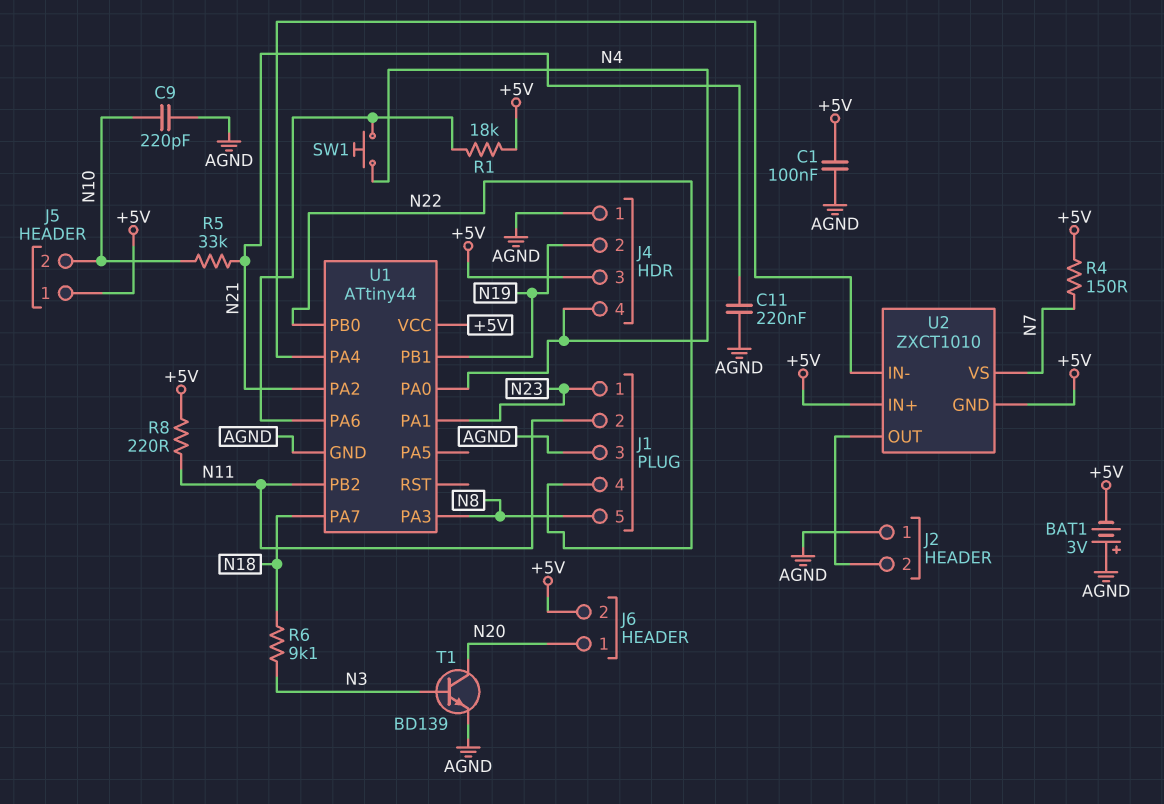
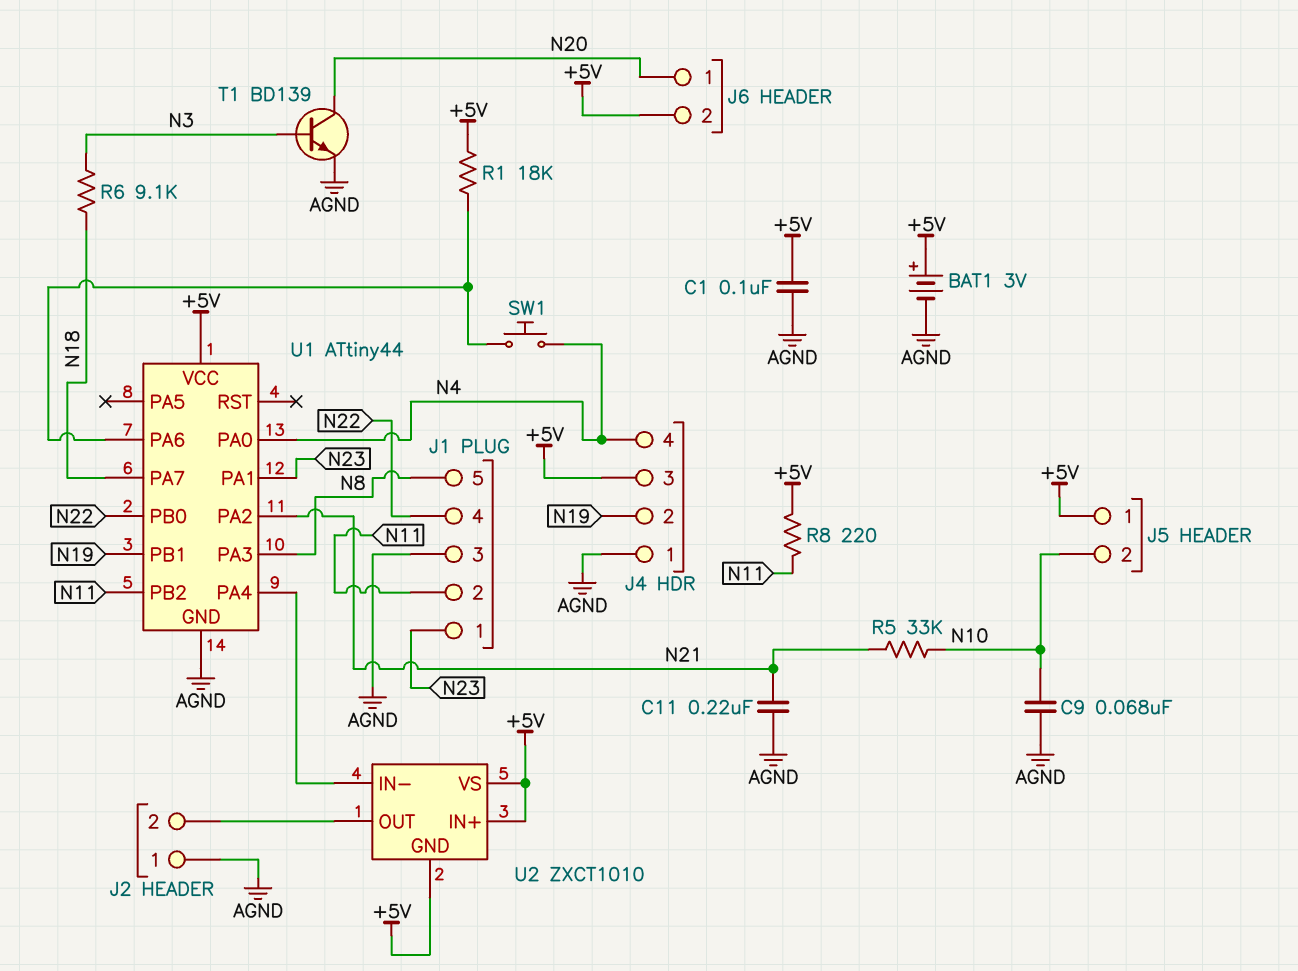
BAT1: 3V (plus AGND, minus +5V) -> 3V (plus +5V, minus AGND)
C9: 220pF (AGND, N10) -> 68nF (AGND, N10)
R4: 150 (+5V, N7) -> none
U2 pin VS: N7 -> +5V

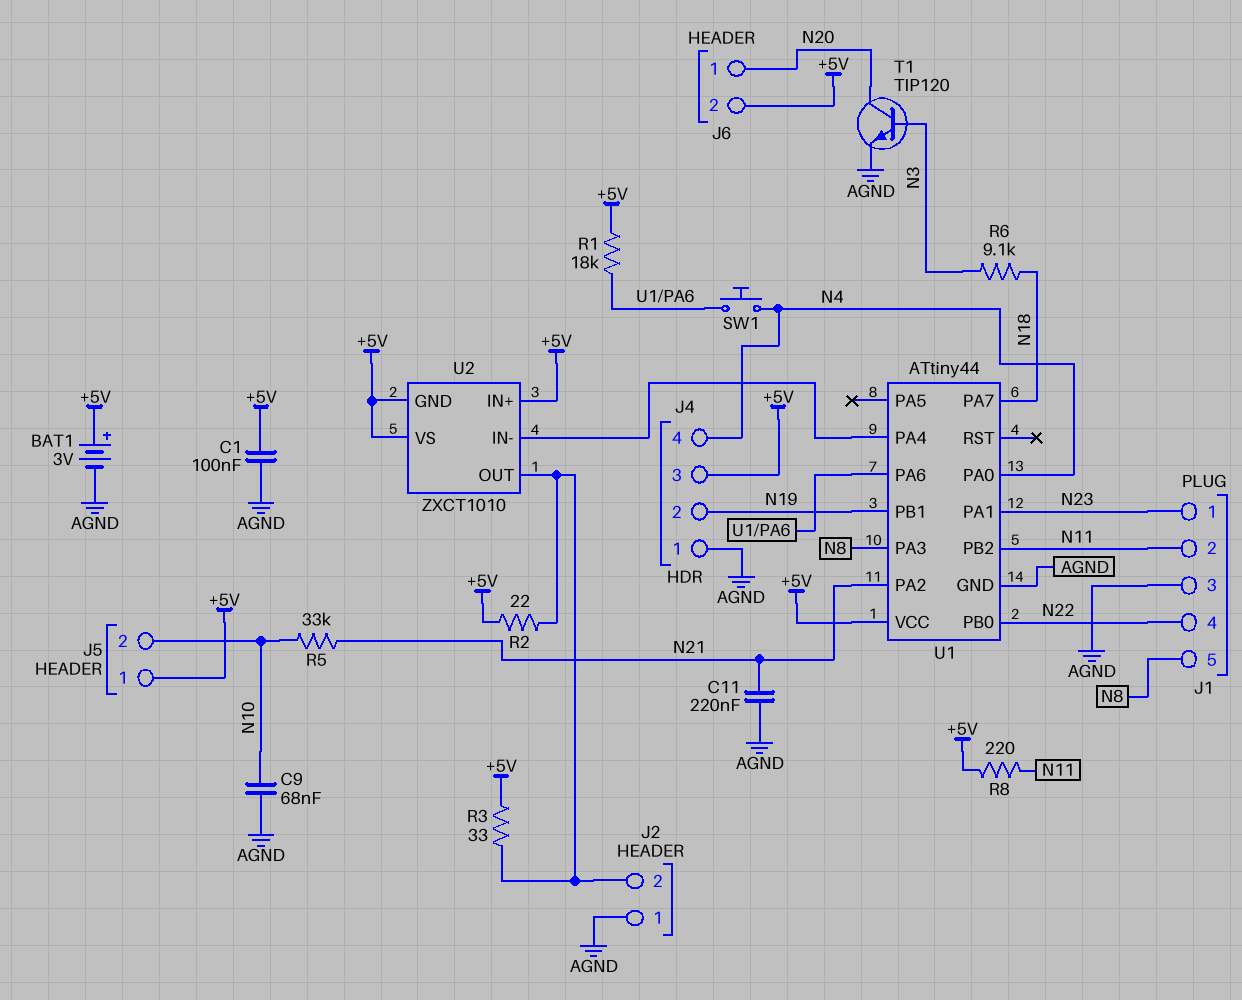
R2: none -> 22 (+5V, J2/2)
R3: none -> 33 (+5V, J2/2)
T1: NPN BD139 (B N3, C N20, E AGND) -> NPN TIP120 (B N3, C N20, E AGND)

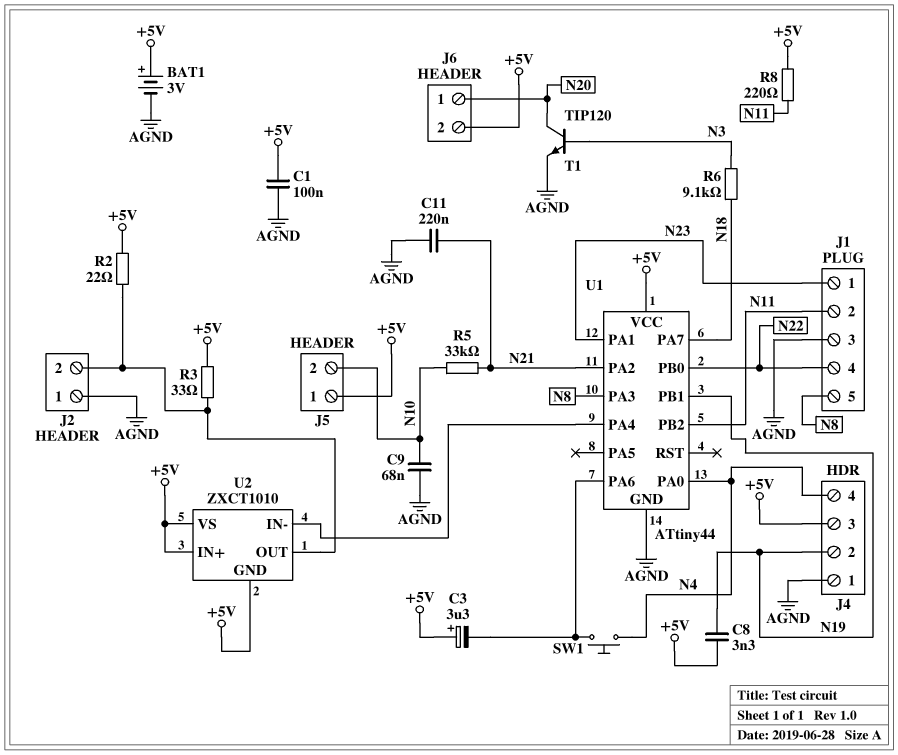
C3: none -> 3.3uF (plus +5V, minus U1/PA6)
C8: none -> 3.3nF (+5V, N19)
R1: 18k (+5V, U1/PA6) -> none

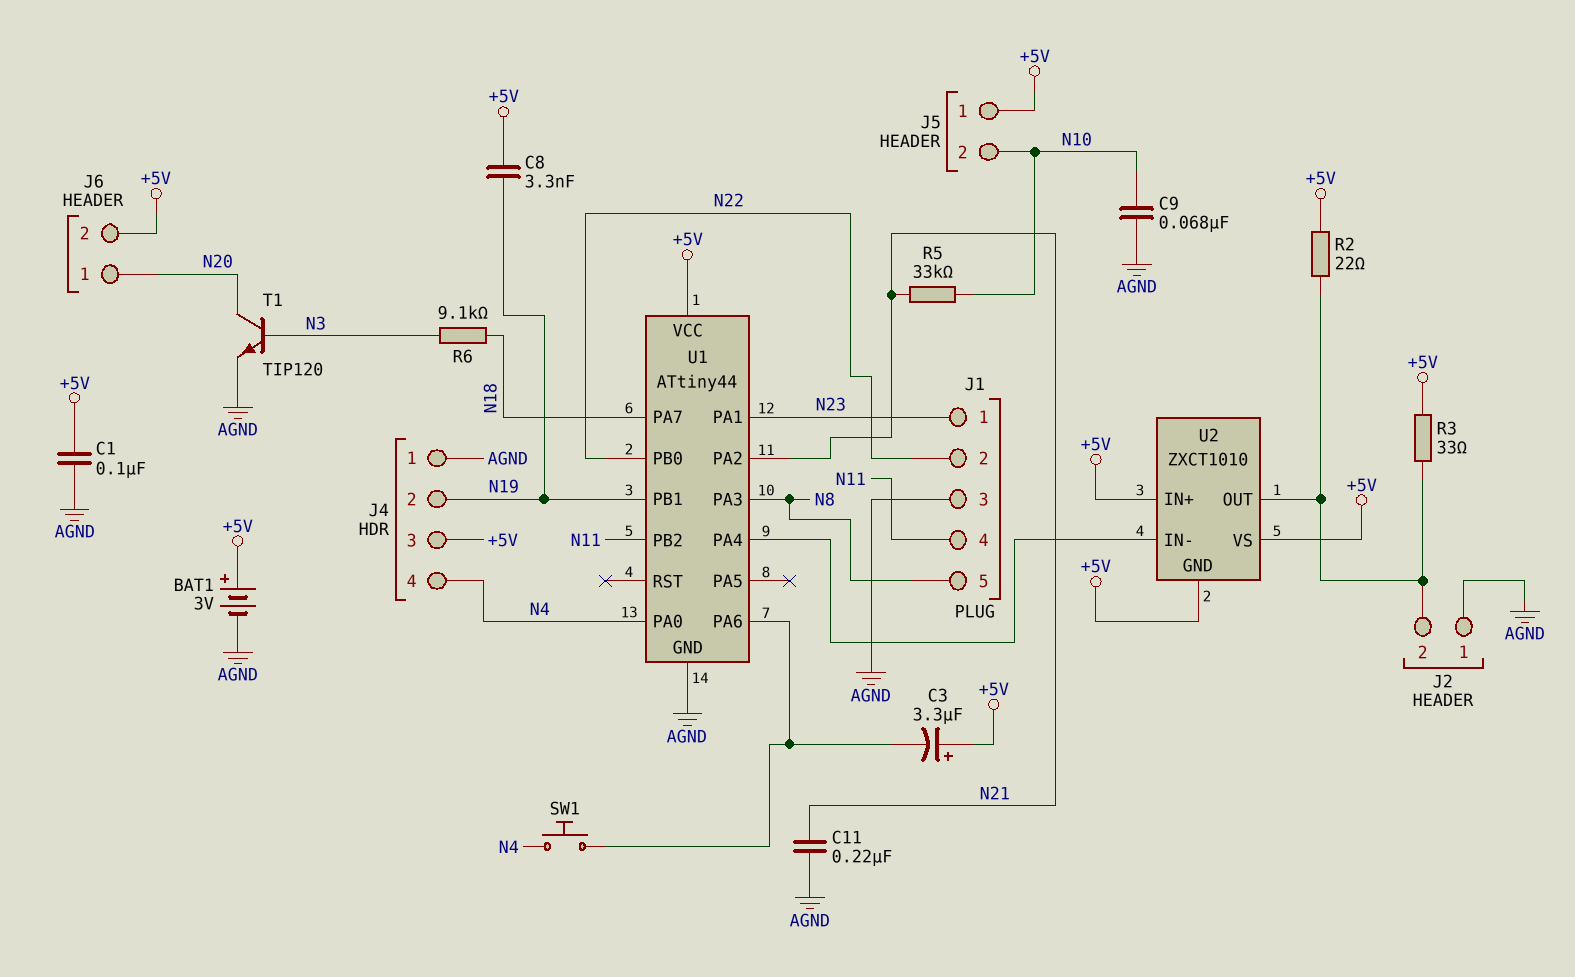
J1 pin 2: N11 -> N22
J1 pin 4: N22 -> N11
R8: 220 (+5V, N11) -> none

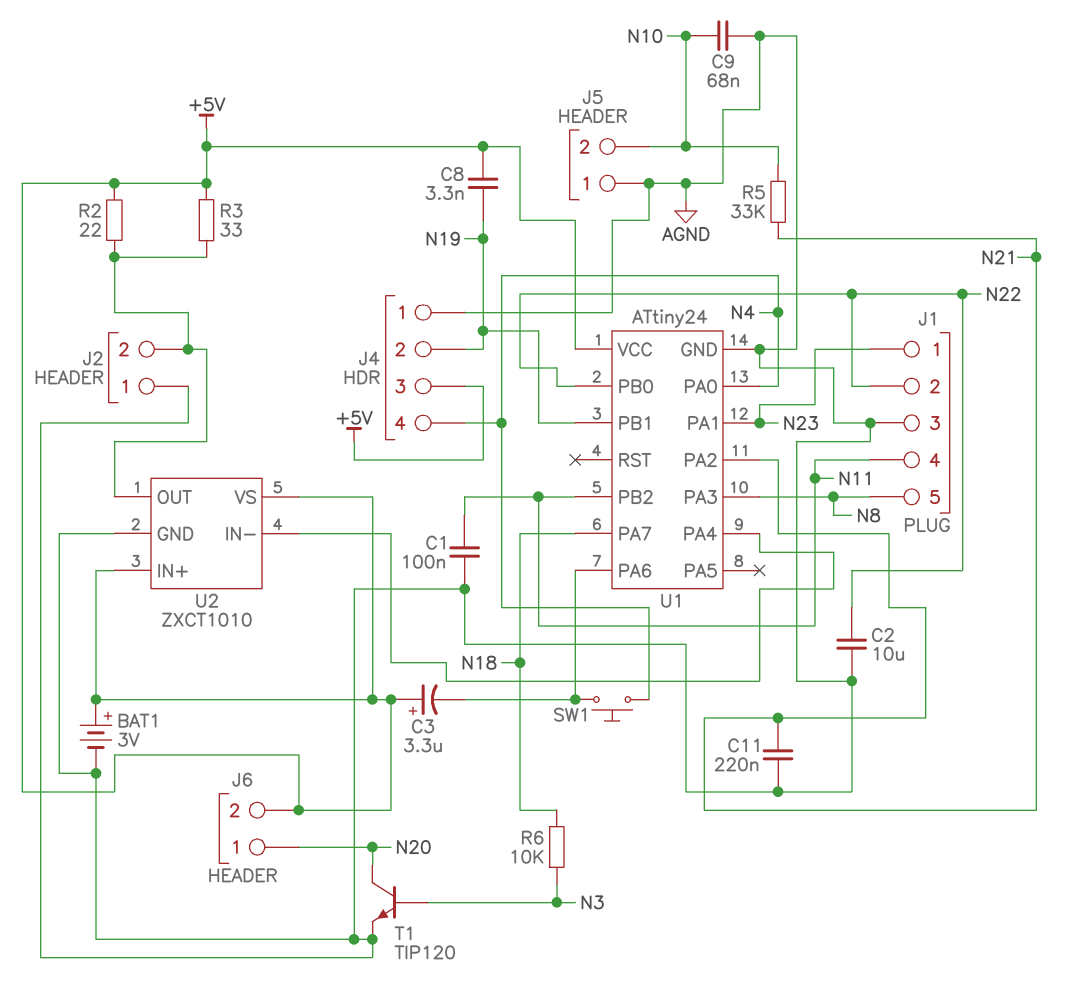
C1: 100nF (+5V, AGND) -> 100nF (AGND, N11)
C2: none -> 10uF (AGND, N22)
J5 pin 1: +5V -> AGND
R6: 9.1k (N3, N18) -> 10k (N3, N18)
U1: ATtiny44 -> ATtiny24
U2 pin GND: +5V -> AGND

